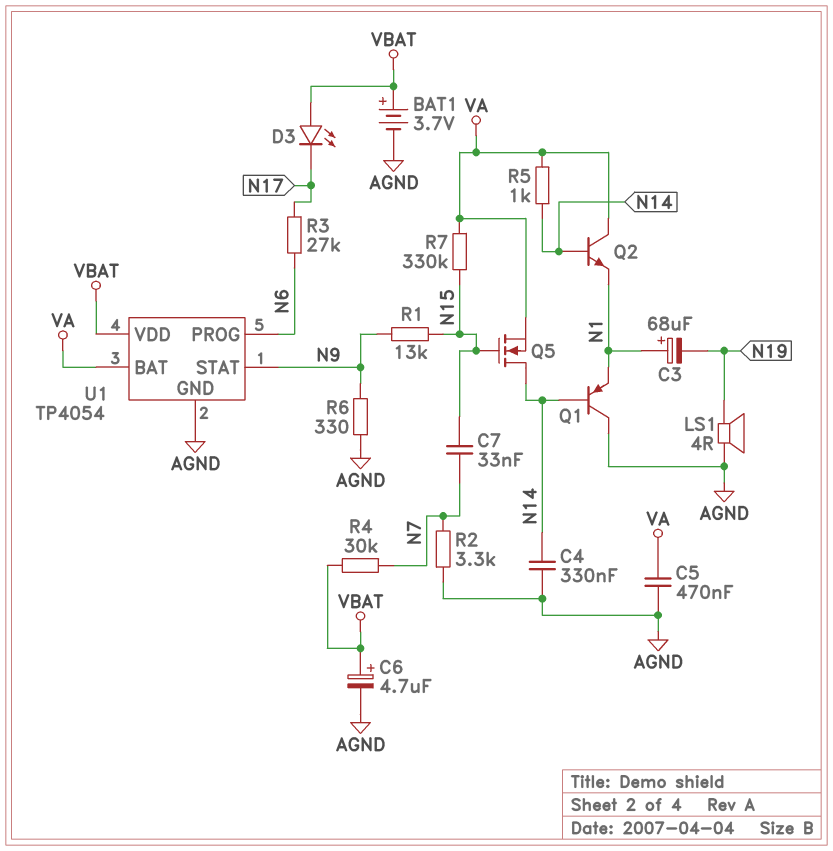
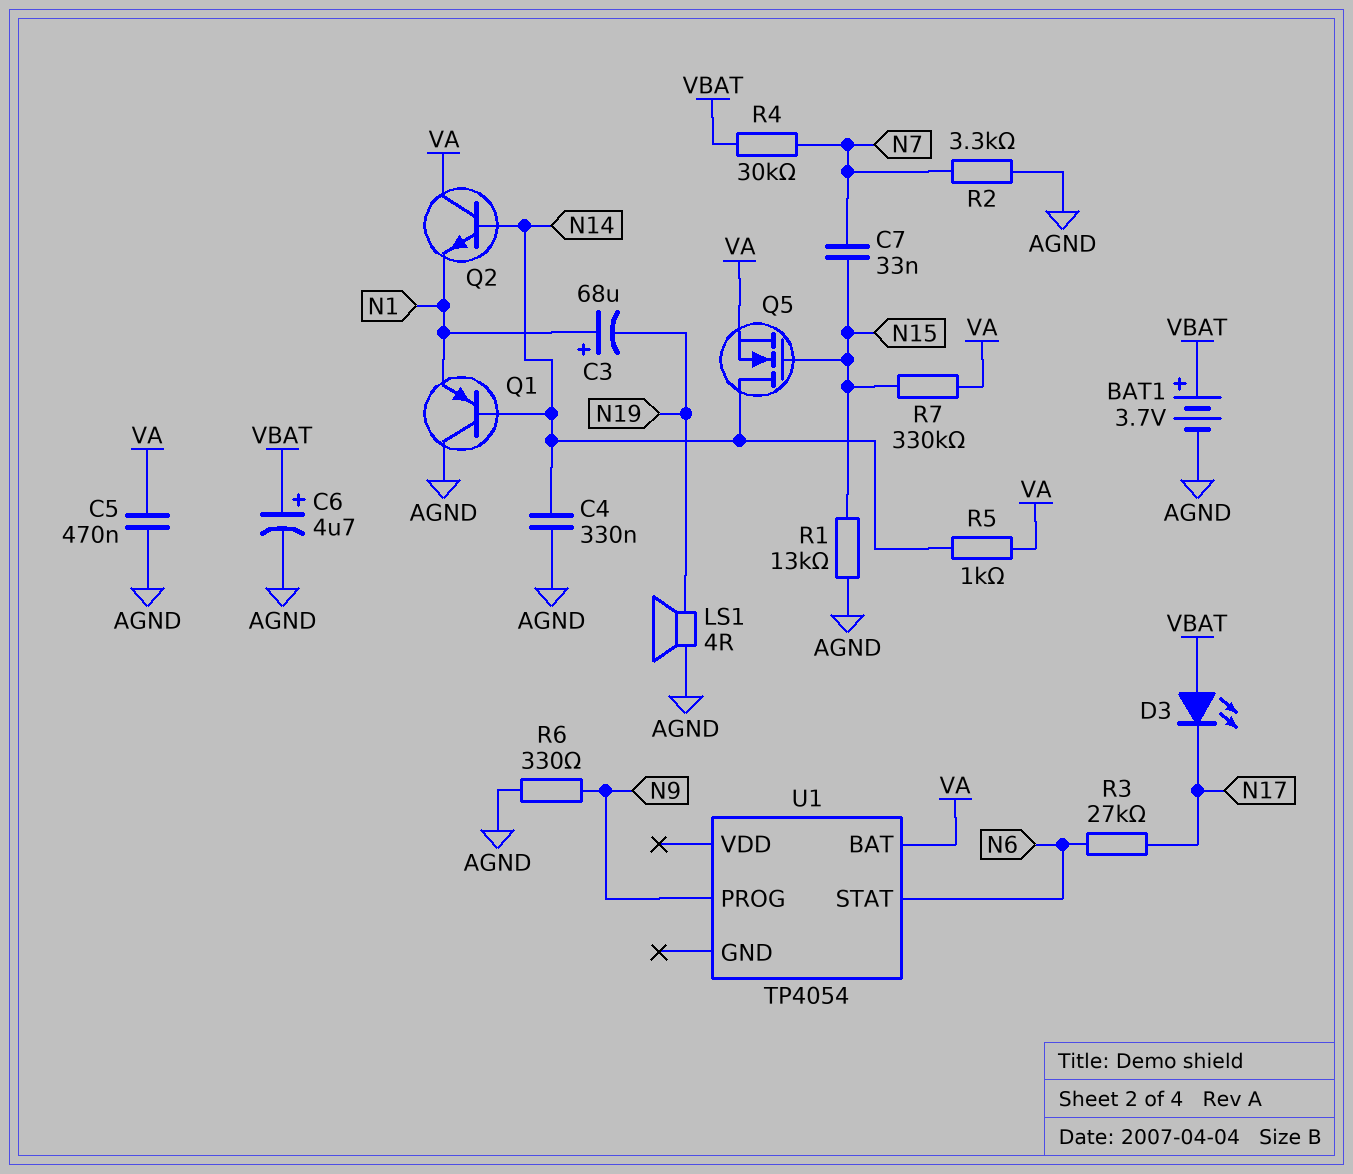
R1: 13k (N9, N15) -> 13k (AGND, N15)
U1 pin GND: AGND -> none
U1 pin PROG: N6 -> N9
U1 pin STAT: N9 -> N6
U1 pin VDD: VBAT -> none

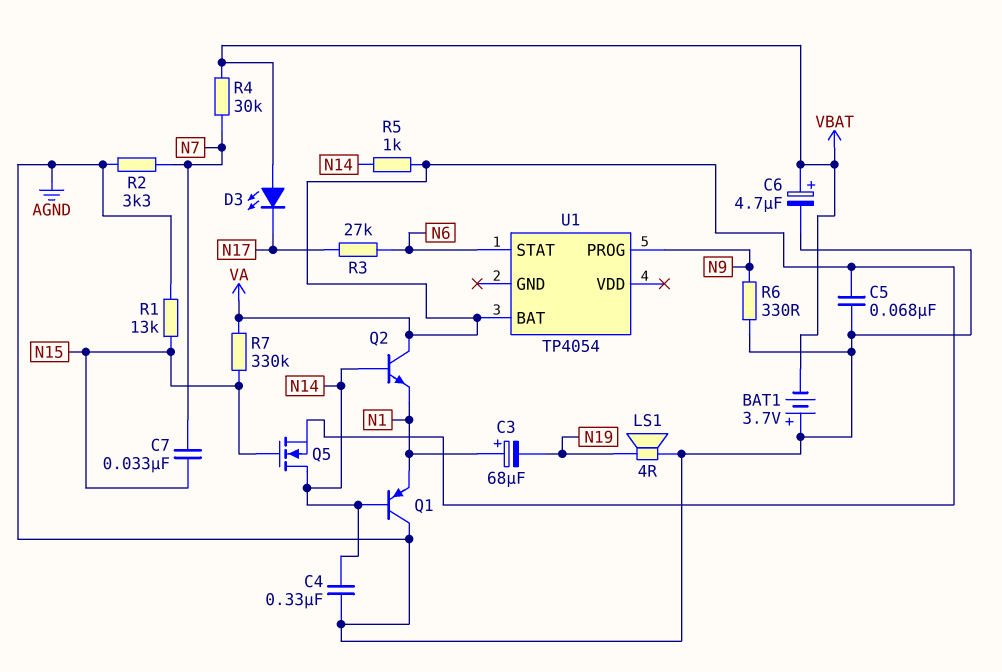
BAT1: 3.7V (plus VBAT, minus AGND) -> 3.7V (plus AGND, minus VBAT)
C5: 470nF (AGND, VA) -> 68nF (AGND, VA)

